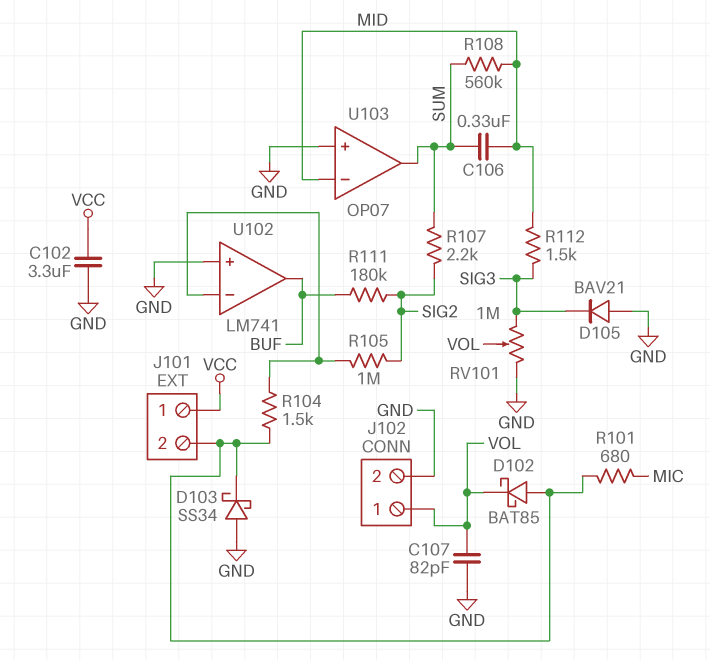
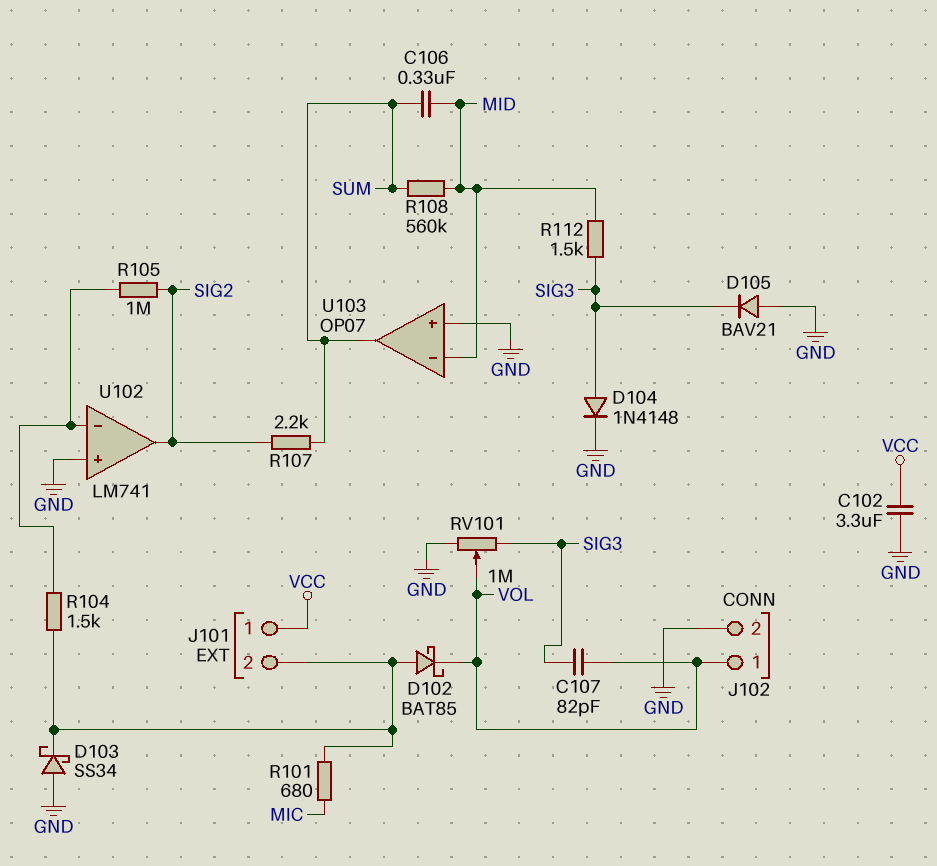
C107: 82pF (GND, VOL) -> 82pF (SIG3, VOL)
D104: none -> diode 1N4148 (A SIG3, K GND)
R111: 180k (BUF, SIG2) -> none
U102 pin out: BUF -> SIG2

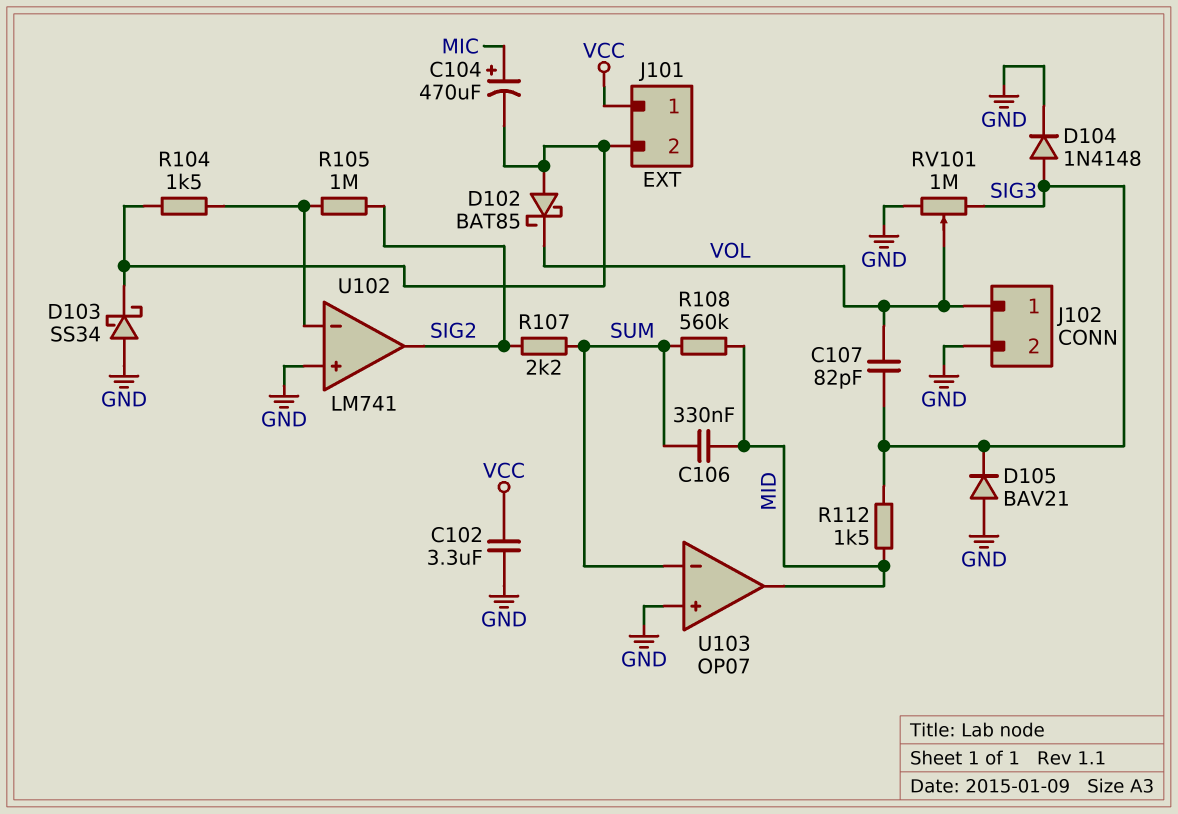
C104: none -> 470uF (plus MIC, minus J101/2)
R101: 680 (J101/2, MIC) -> none
U103 pin in-: MID -> SUM
U103 pin out: SUM -> MID

